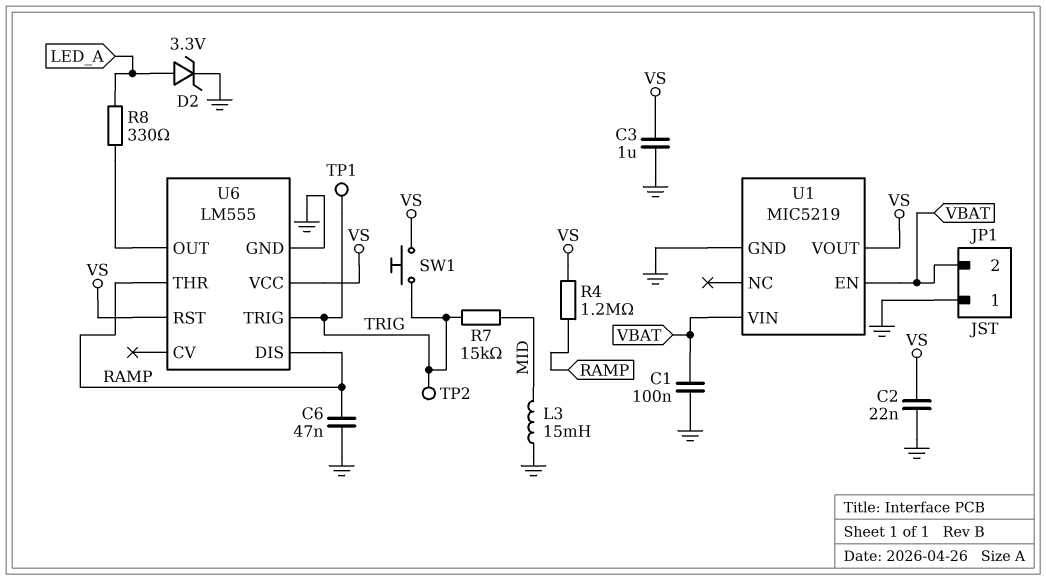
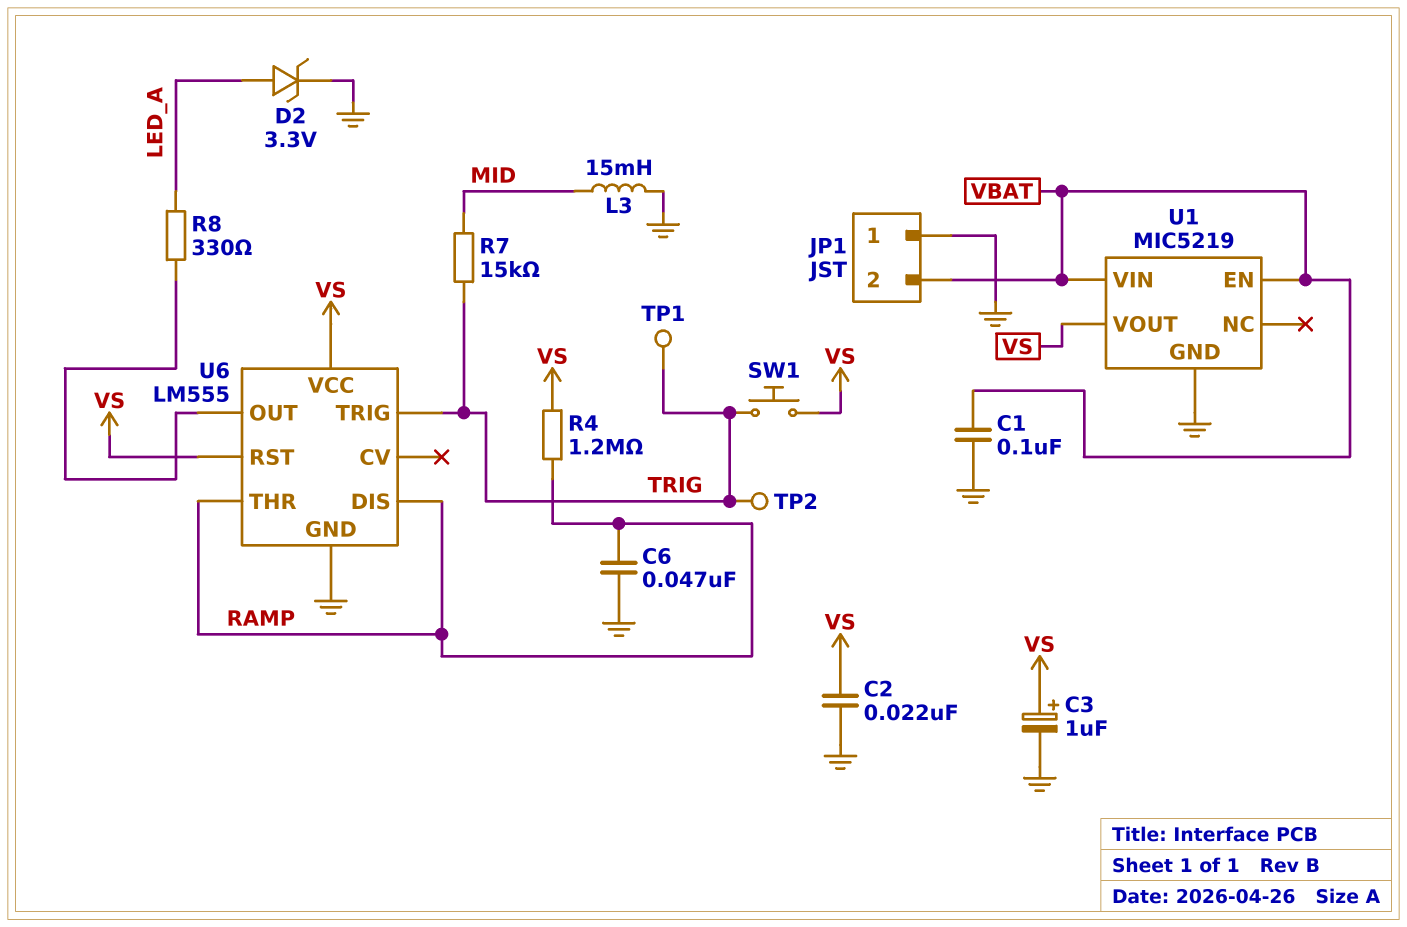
C3: 1uF (GND, VS) -> 1uF (plus VS, minus GND)

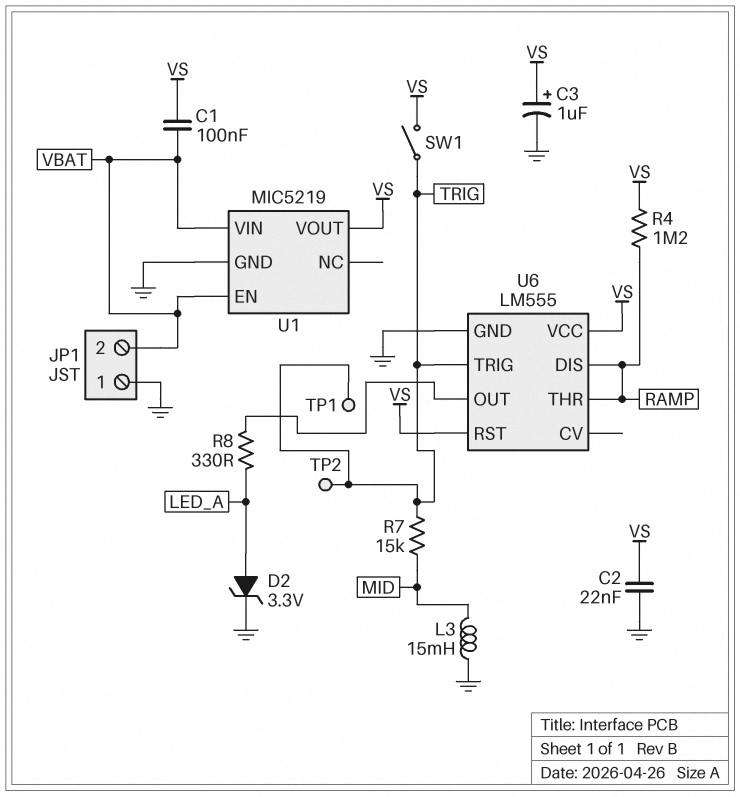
C1: 100nF (GND, VBAT) -> 100nF (VBAT, VS)
C6: 47nF (GND, RAMP) -> none
SW1: button (TRIG, VS) -> switch (TRIG, VS)

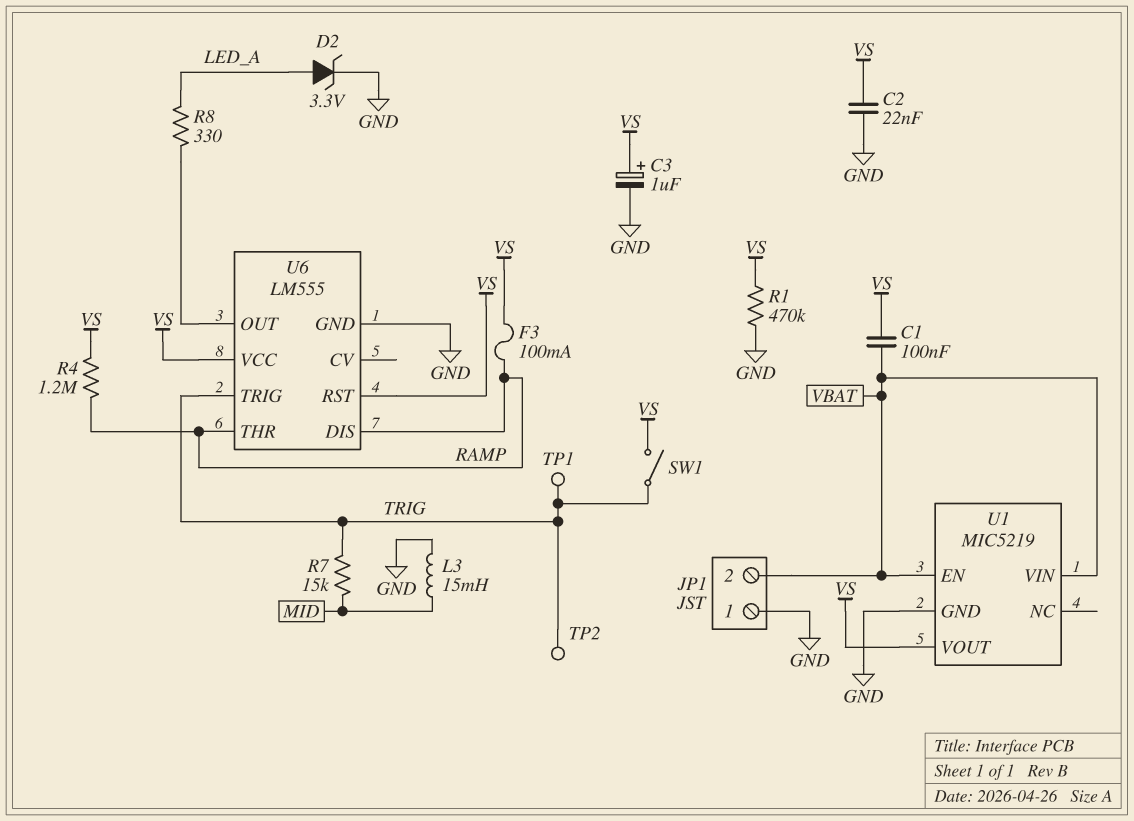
F3: none -> 100mA (RAMP, VS)
R1: none -> 470k (GND, VS)

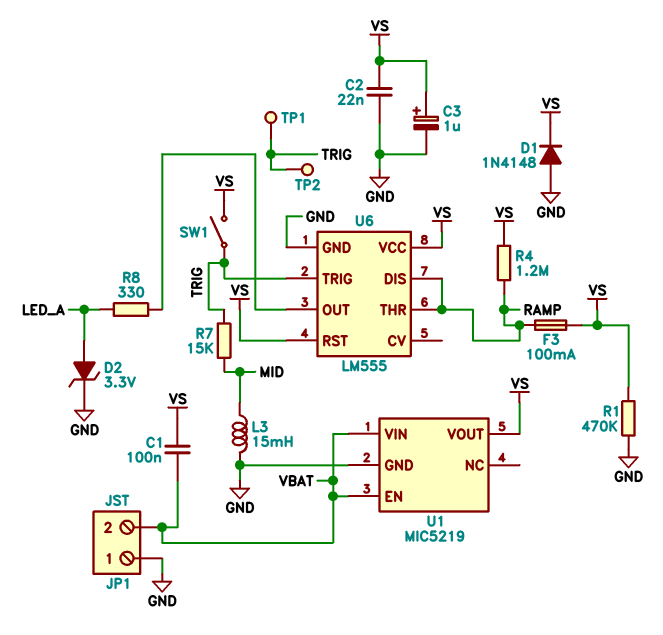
D1: none -> diode 1N4148 (A GND, K VS)

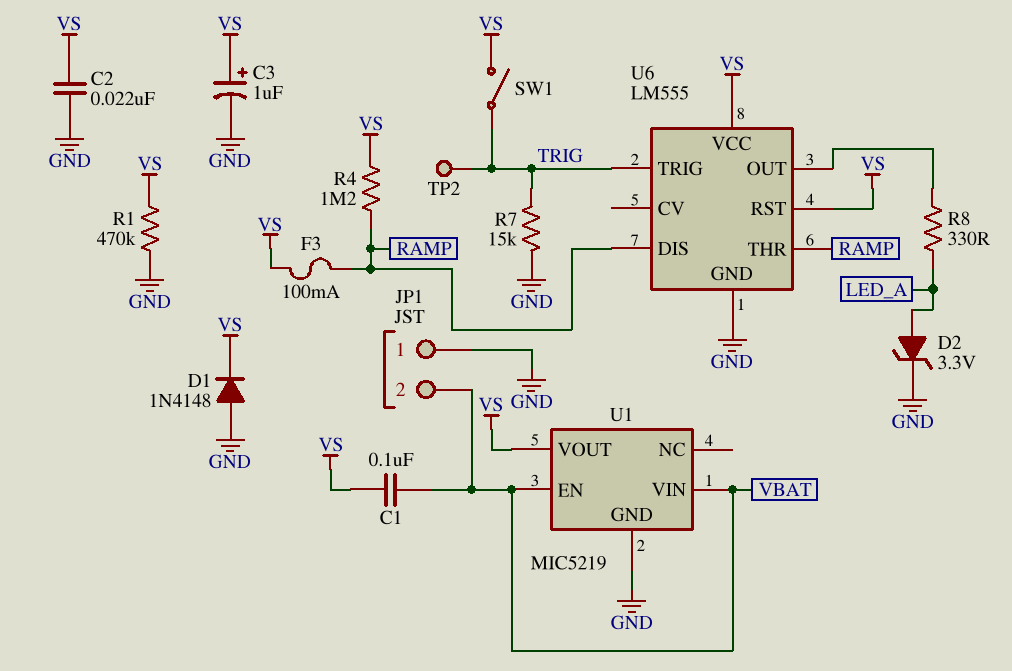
L3: 15mH (GND, MID) -> none
R7: 15k (MID, TRIG) -> 15k (GND, TRIG)
TP1: test point (TRIG) -> none

